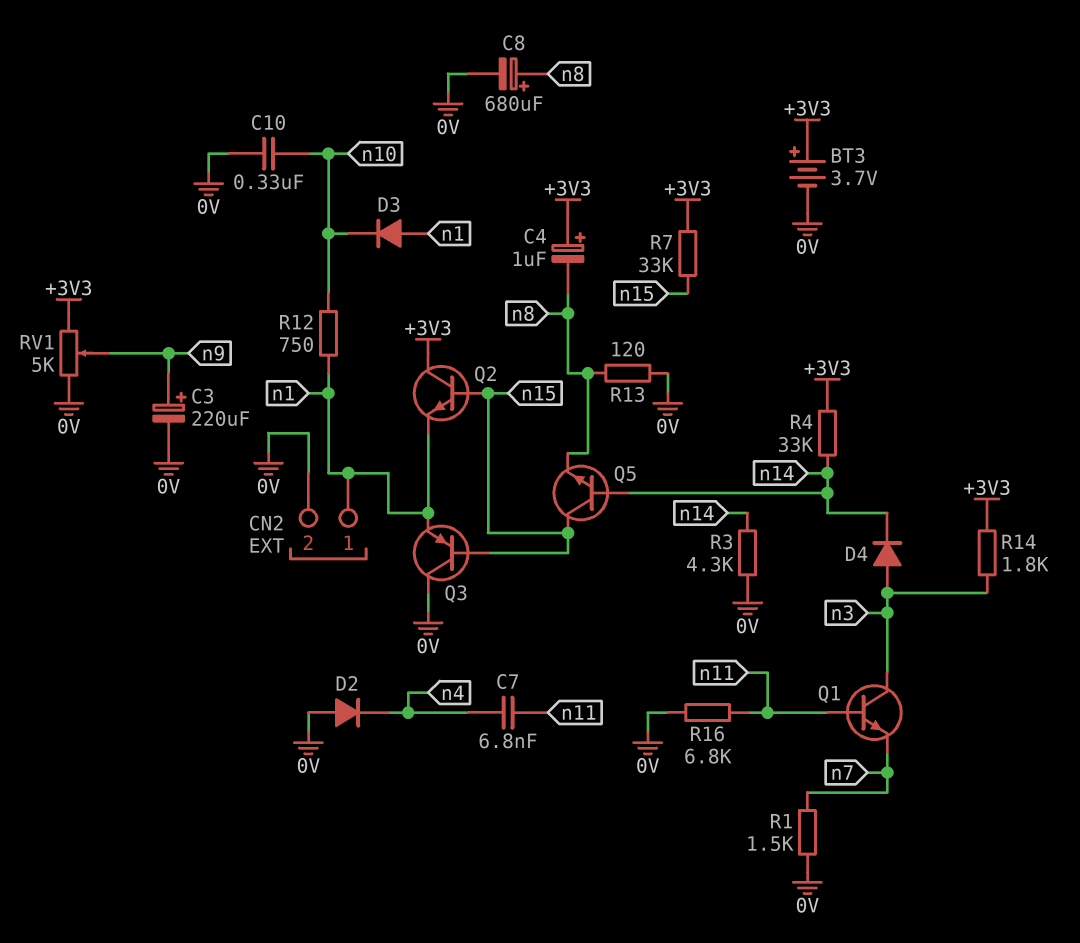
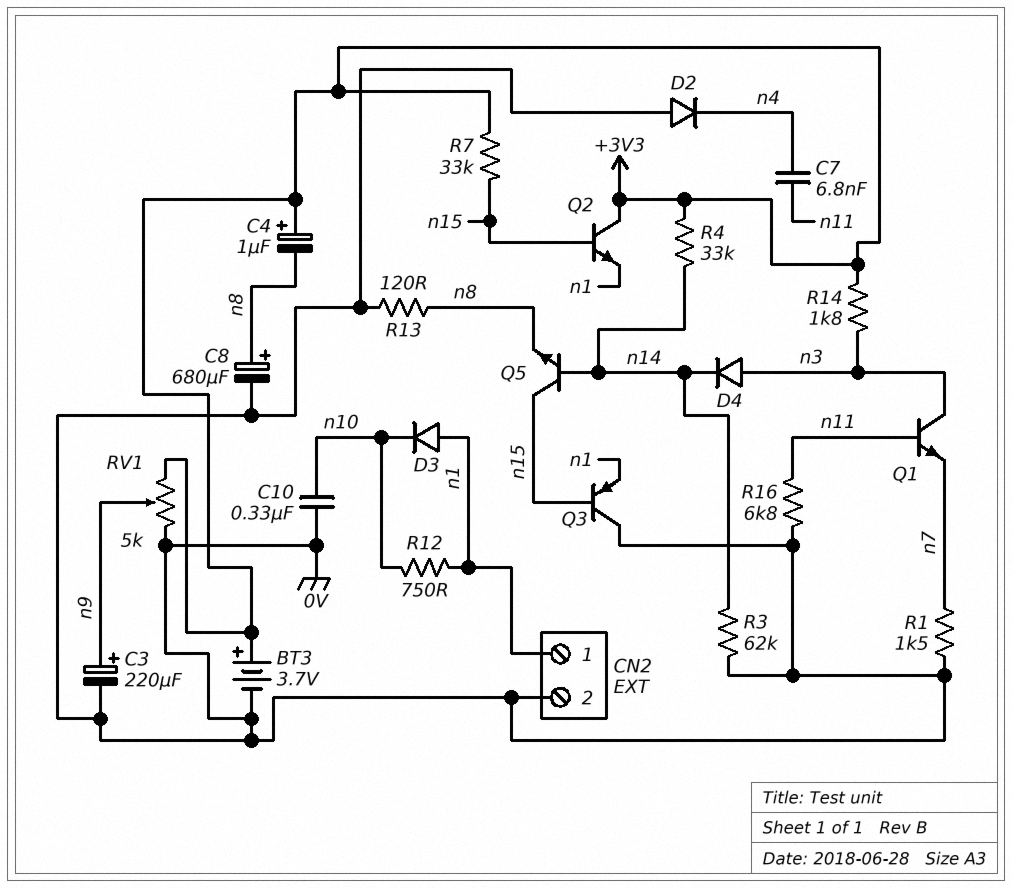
R3: 4.3k (0V, n14) -> 62k (0V, n14)

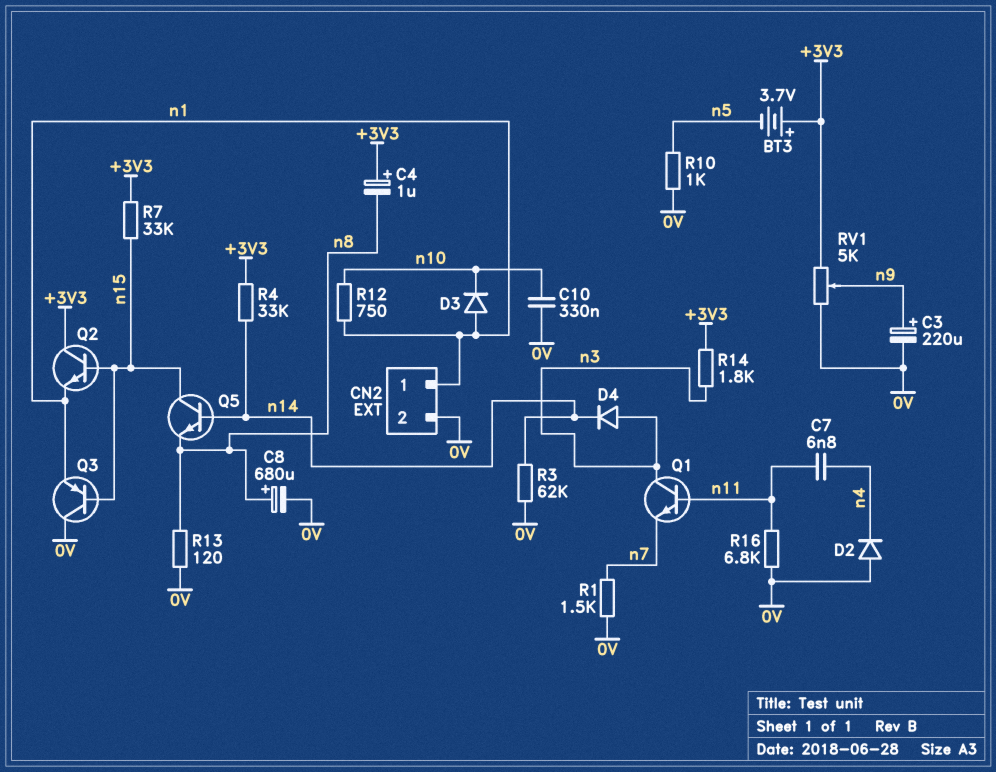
BT3: 3.7V (plus +3V3, minus 0V) -> 3.7V (plus +3V3, minus n5)
R10: none -> 1k (0V, n5)

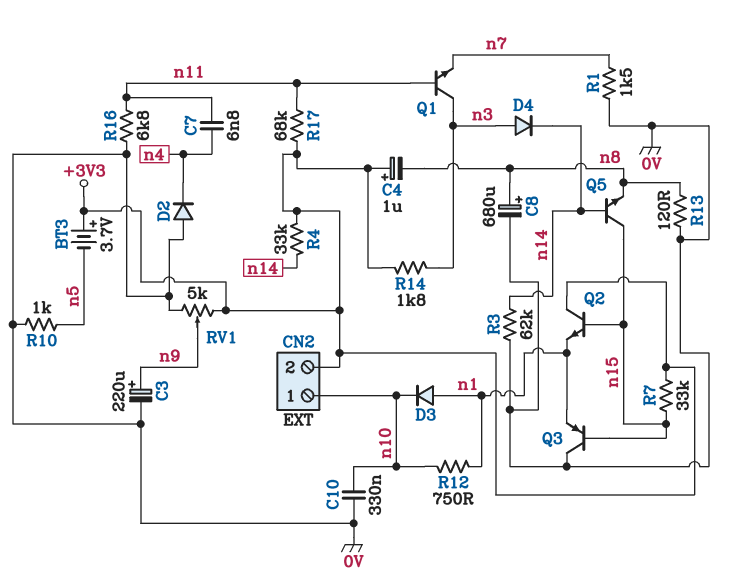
CN2 pin 1: n1 -> n10
CN2 pin 2: 0V -> +3V3
R17: none -> 68k (+3V3, n11)

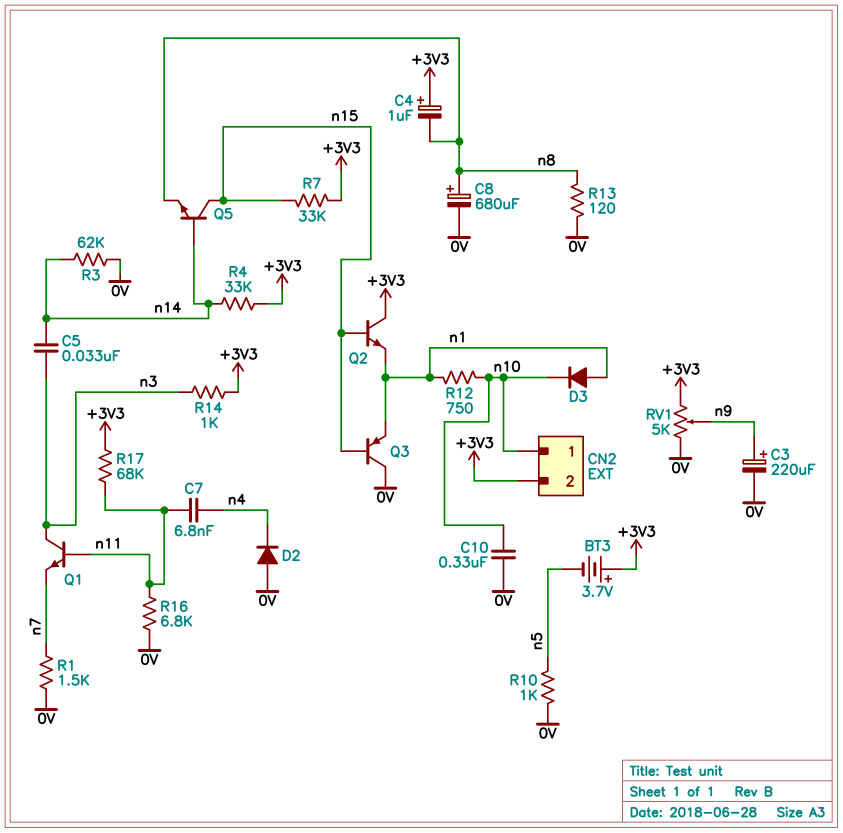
C5: none -> 33nF (n3, n14)
D4: diode (A n3, K n14) -> none
R14: 1.8k (+3V3, n3) -> 1k (+3V3, n3)

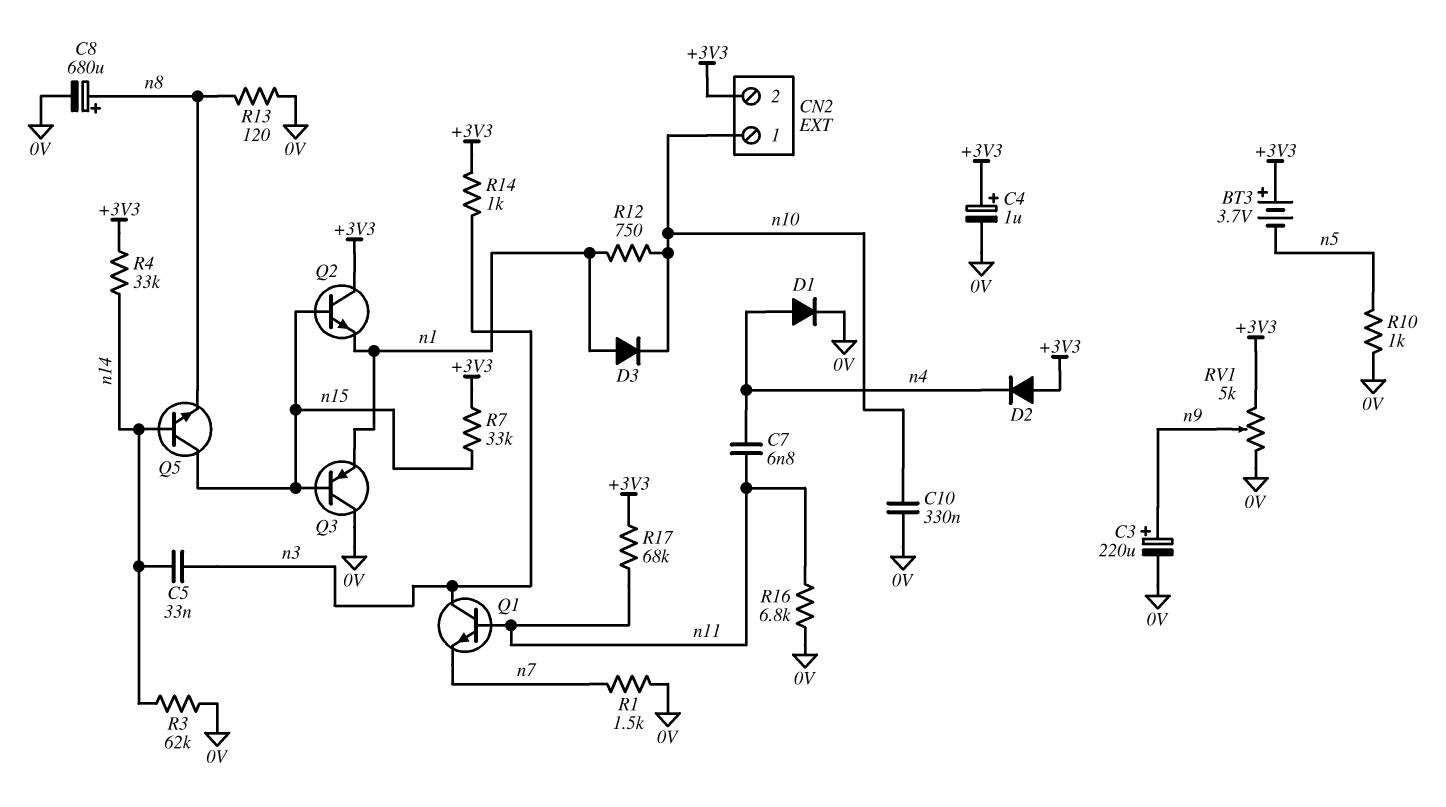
C4: 1uF (plus +3V3, minus n8) -> 1uF (plus +3V3, minus 0V)
D1: none -> diode (A n4, K 0V)
D2: diode (A 0V, K n4) -> diode (A +3V3, K n4)

